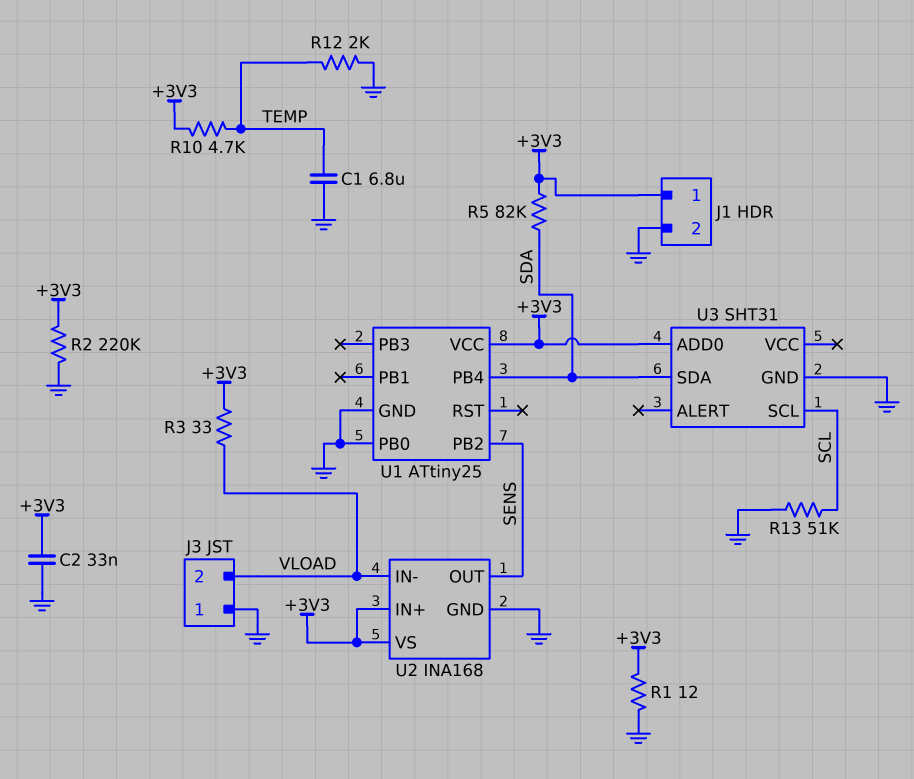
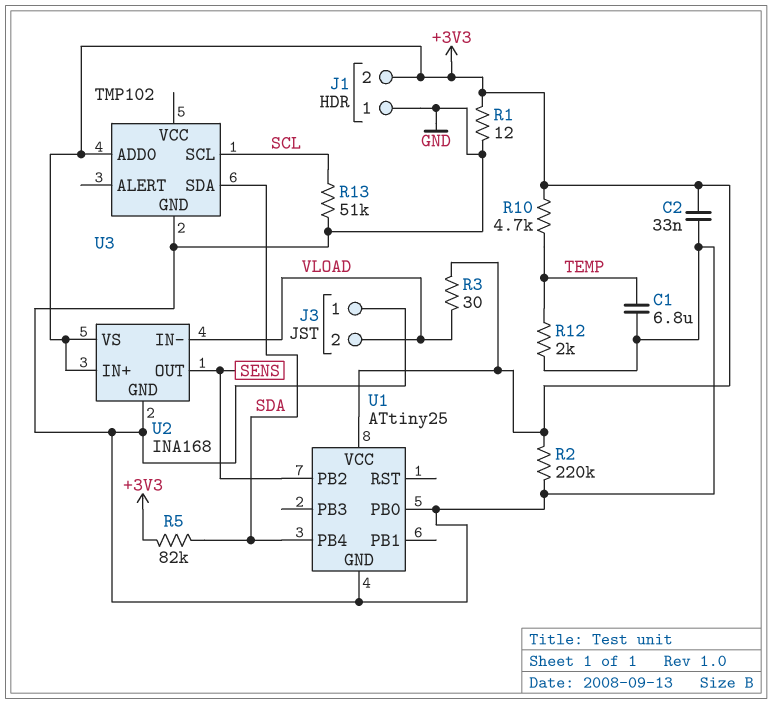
J1 pin 1: +3V3 -> GND
J1 pin 2: GND -> +3V3
R3: 33 (+3V3, VLOAD) -> 30 (+3V3, VLOAD)
U3: SHT31 -> TMP102

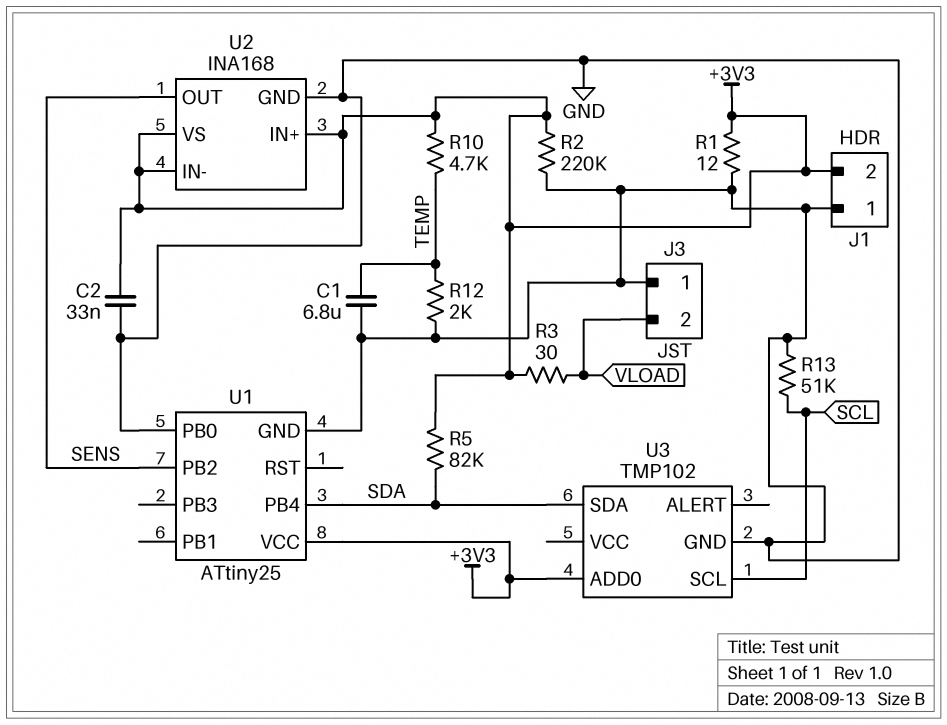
U2 pin IN-: VLOAD -> +3V3

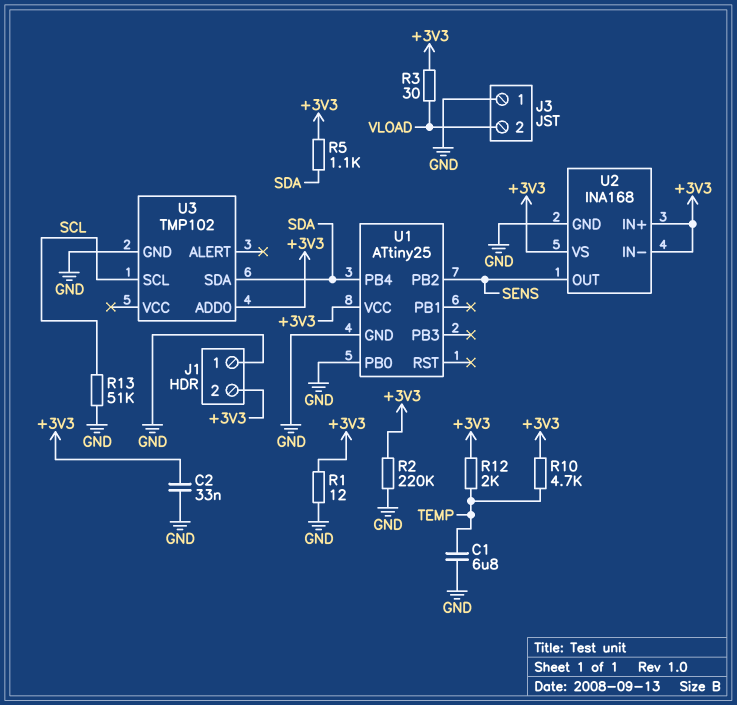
R5: 82k (+3V3, SDA) -> 1.1k (+3V3, SDA)
R12: 2k (GND, TEMP) -> 2k (+3V3, TEMP)

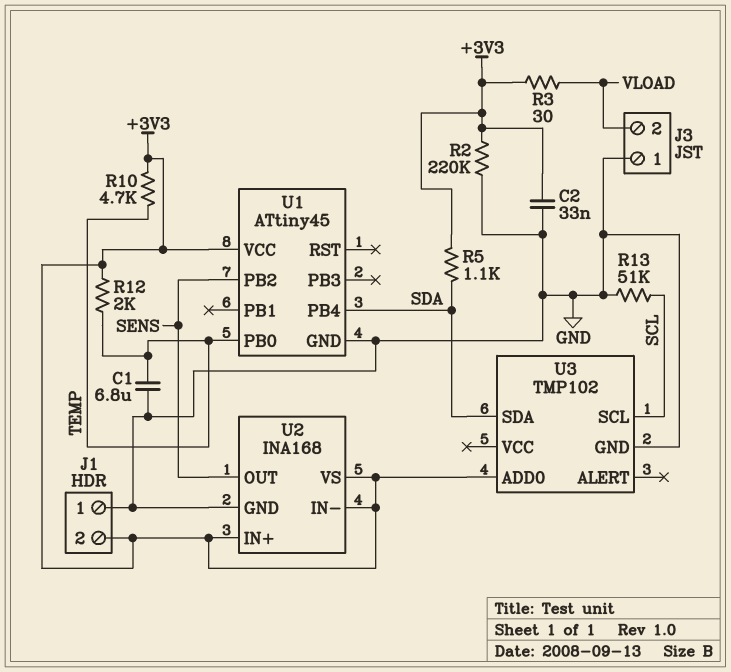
R1: 12 (+3V3, GND) -> none
U1: ATtiny25 -> ATtiny45
U1 pin PB0: GND -> TEMP

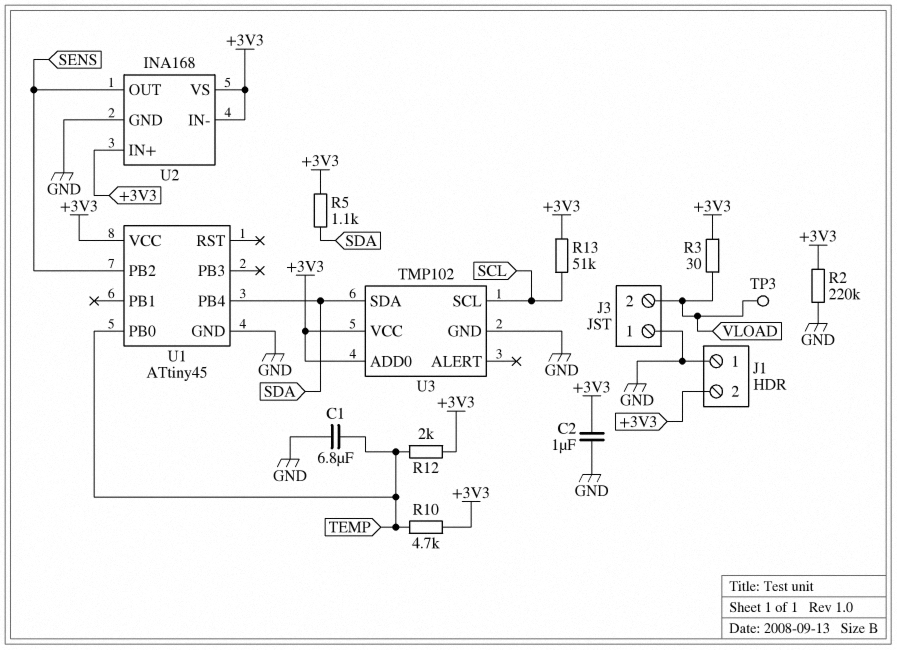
C2: 33nF (+3V3, GND) -> 1uF (+3V3, GND)
R13: 51k (GND, SCL) -> 51k (+3V3, SCL)
TP3: none -> test point (VLOAD)
U3 pin VCC: none -> +3V3

